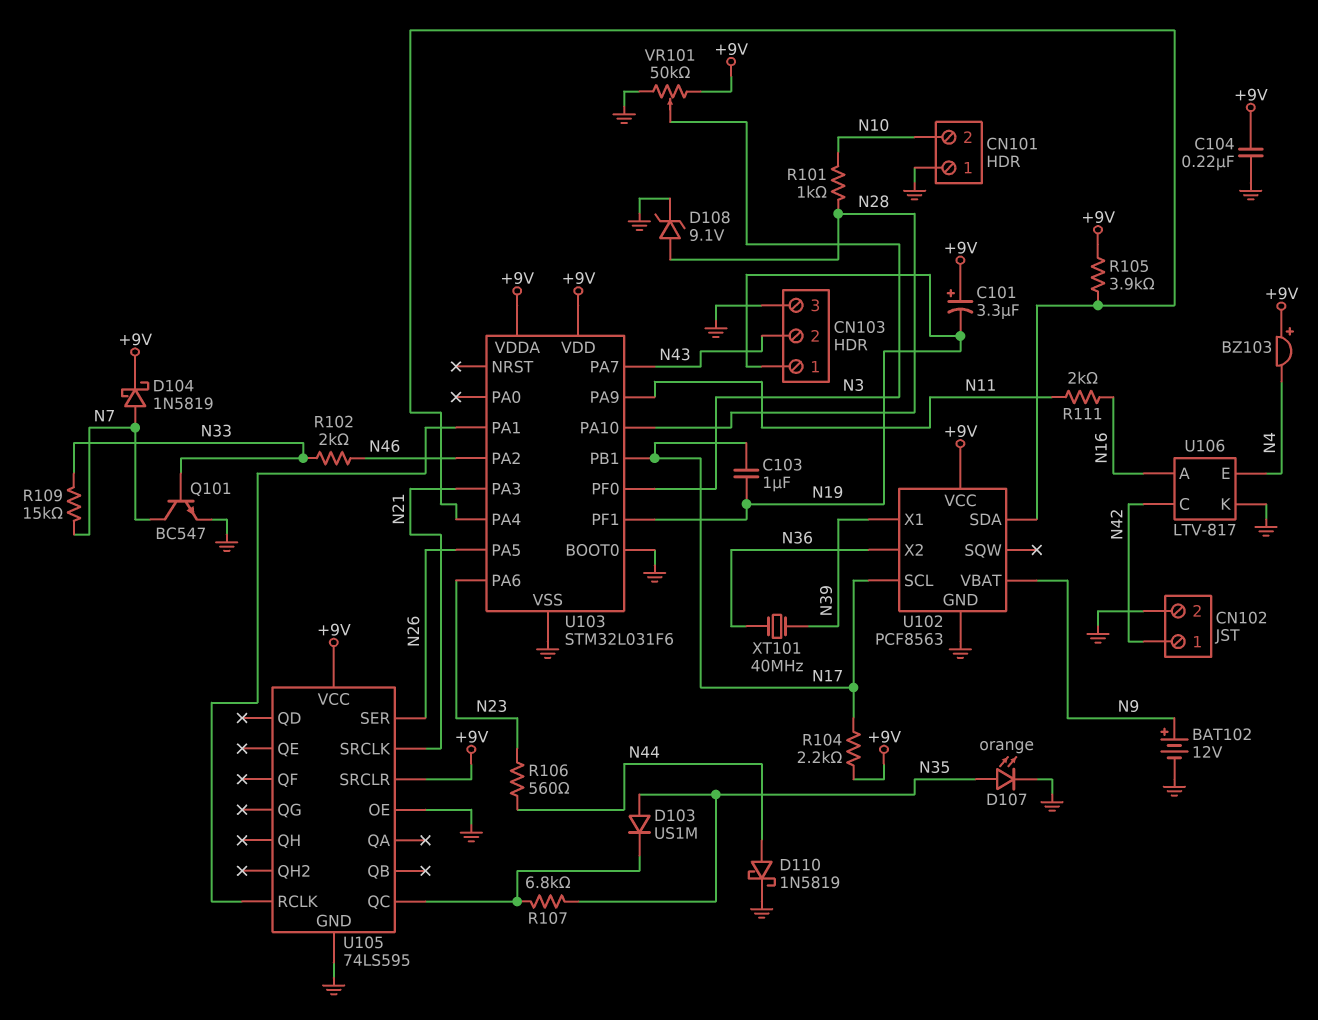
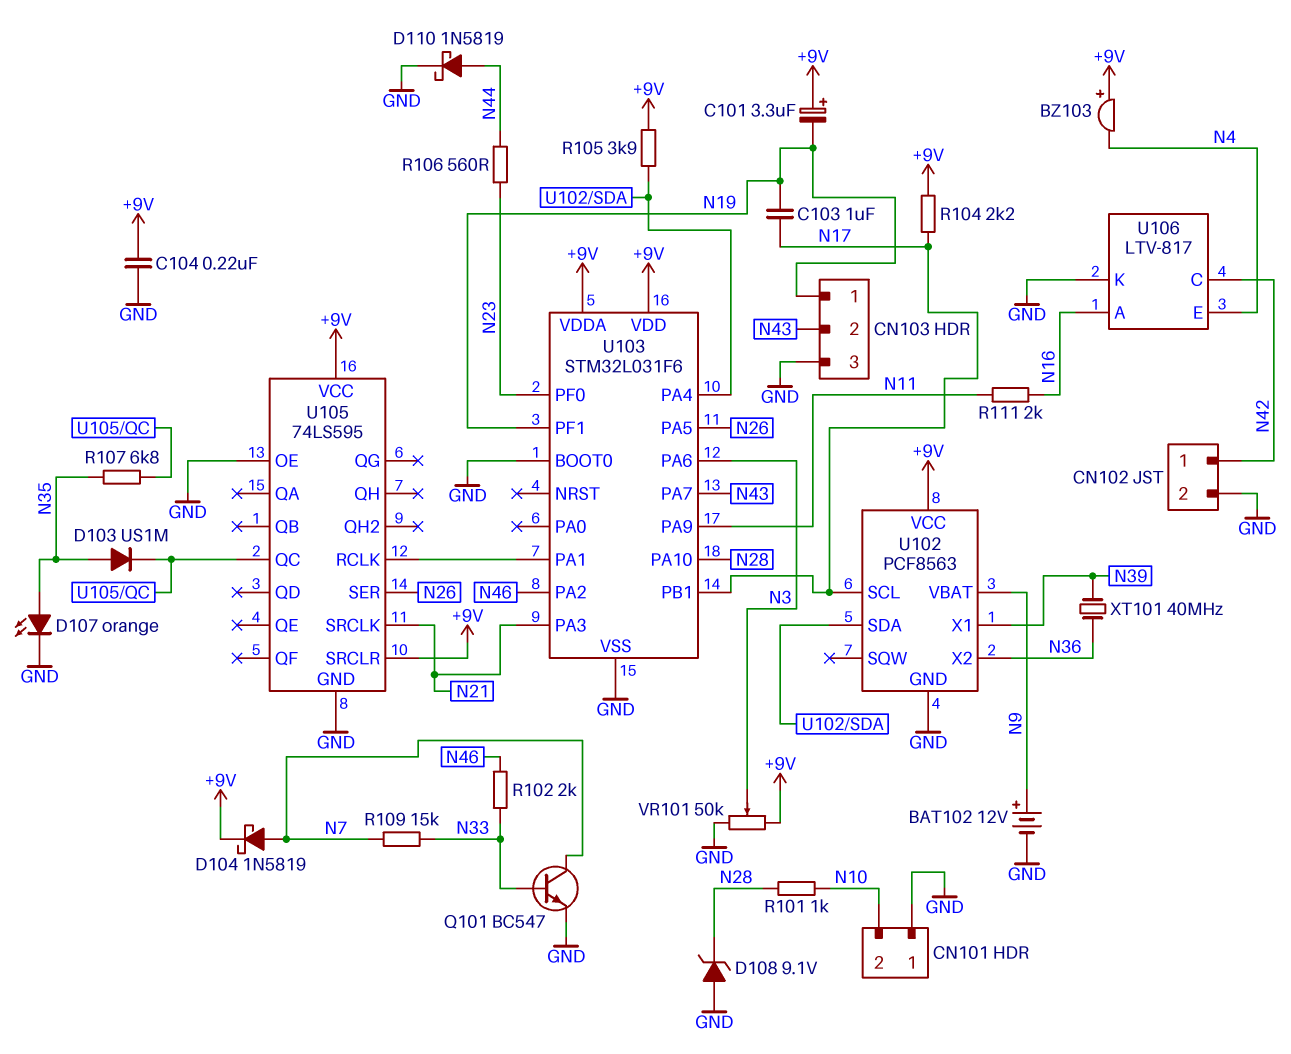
D108: zener 9.1V (A N28, K GND) -> zener 9.1V (A GND, K N28)
U103 pin PA6: N23 -> N3
U103 pin PF0: N3 -> N23

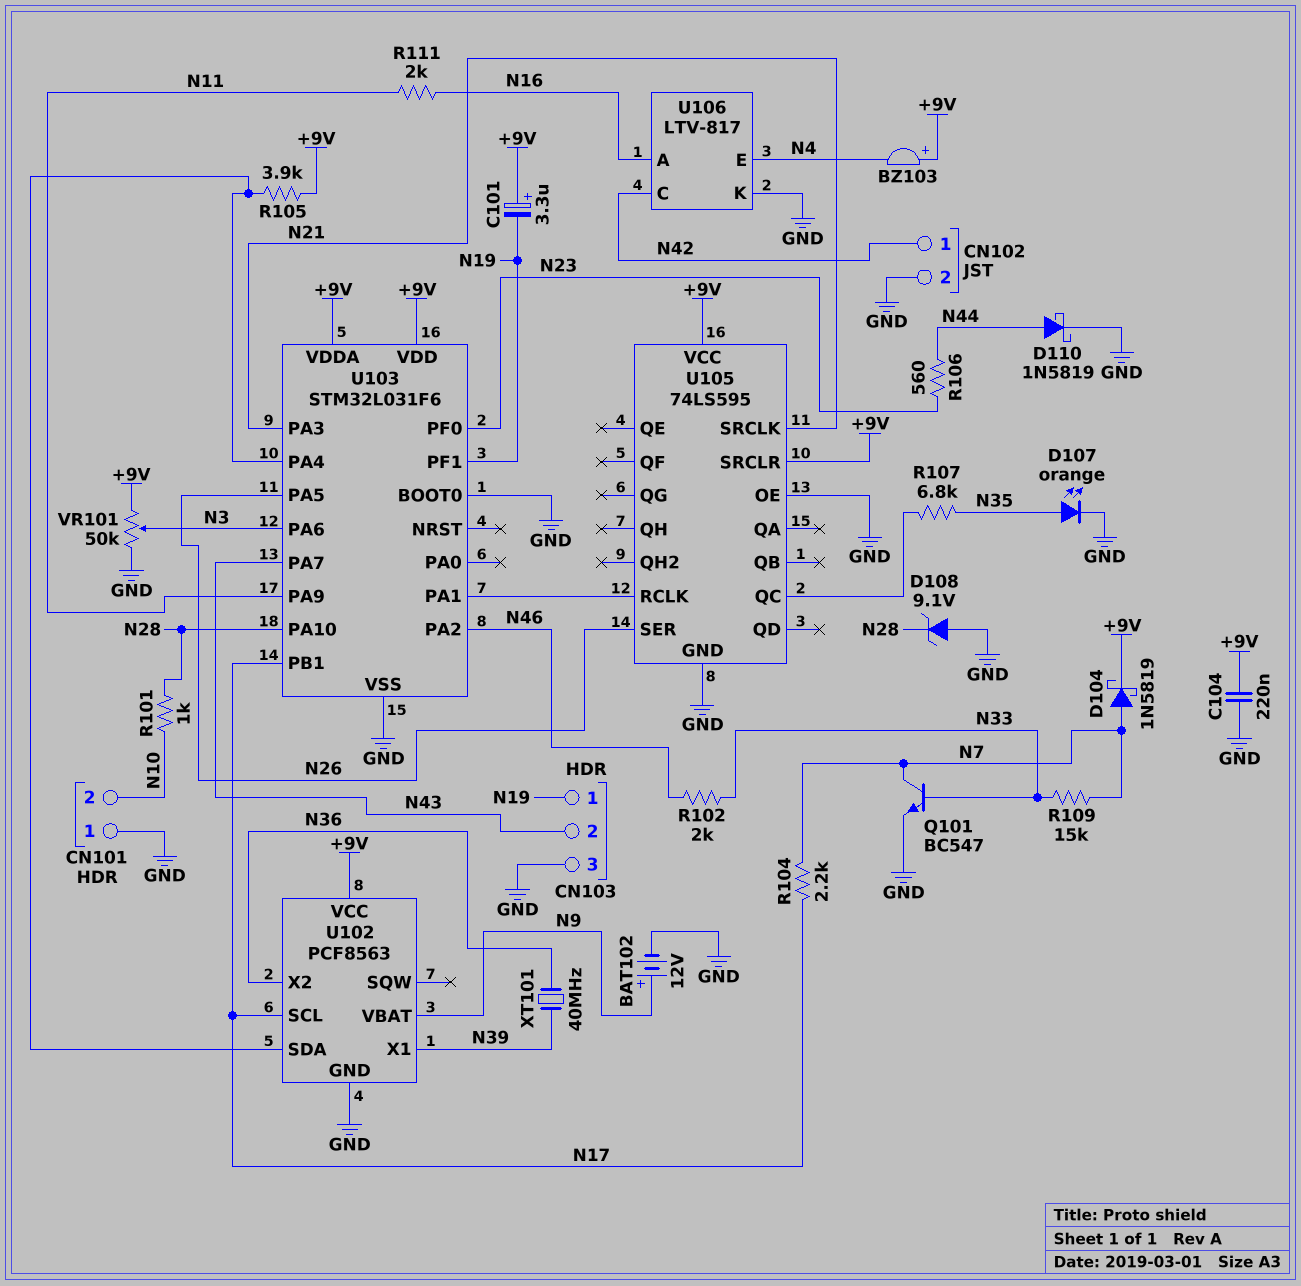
C103: 1uF (N17, N19) -> none
D103: diode US1M (A N35, K U105/QC) -> none
R104: 2.2k (+9V, N17) -> 2.2k (N7, N17)

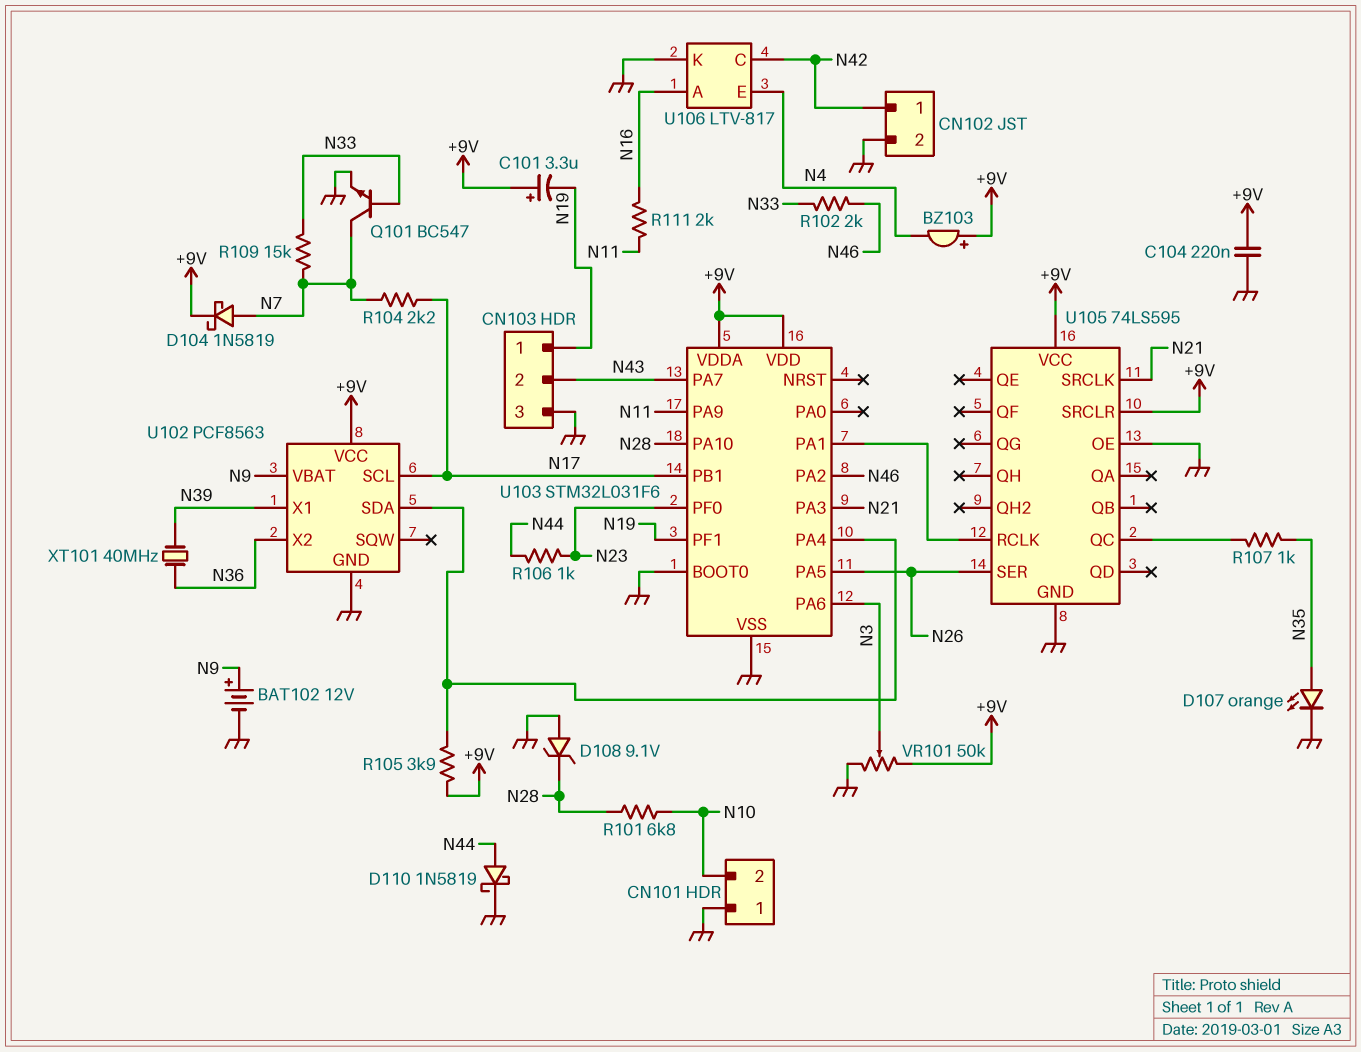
R101: 1k (N10, N28) -> 6.8k (N10, N28)
R106: 560 (N23, N44) -> 1k (N23, N44)
R107: 6.8k (N35, U105/QC) -> 1k (N35, U105/QC)

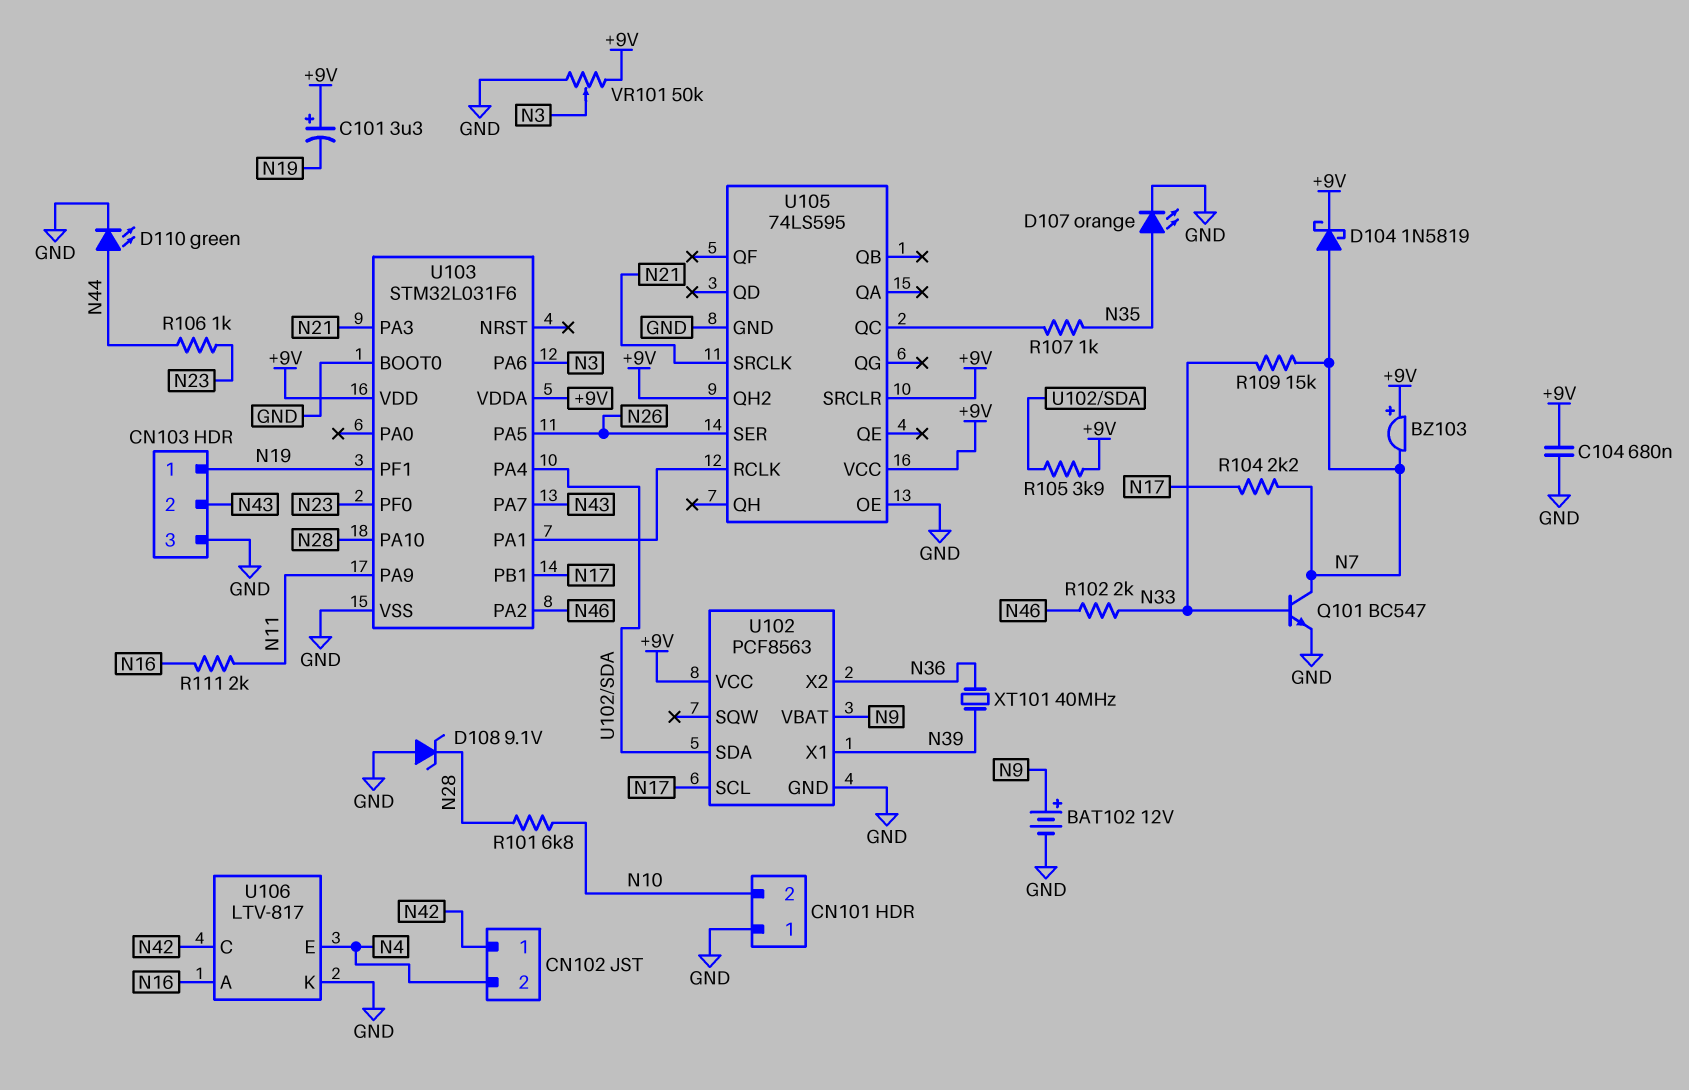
BZ103: buzzer (plus +9V, minus N4) -> buzzer (plus +9V, minus N7)
C104: 220nF (+9V, GND) -> 680nF (+9V, GND)
CN102 pin 2: GND -> N4
D110: schottky 1N5819 (A N44, K GND) -> LED green (A N44, K GND)
U105 pin QH2: none -> +9V

